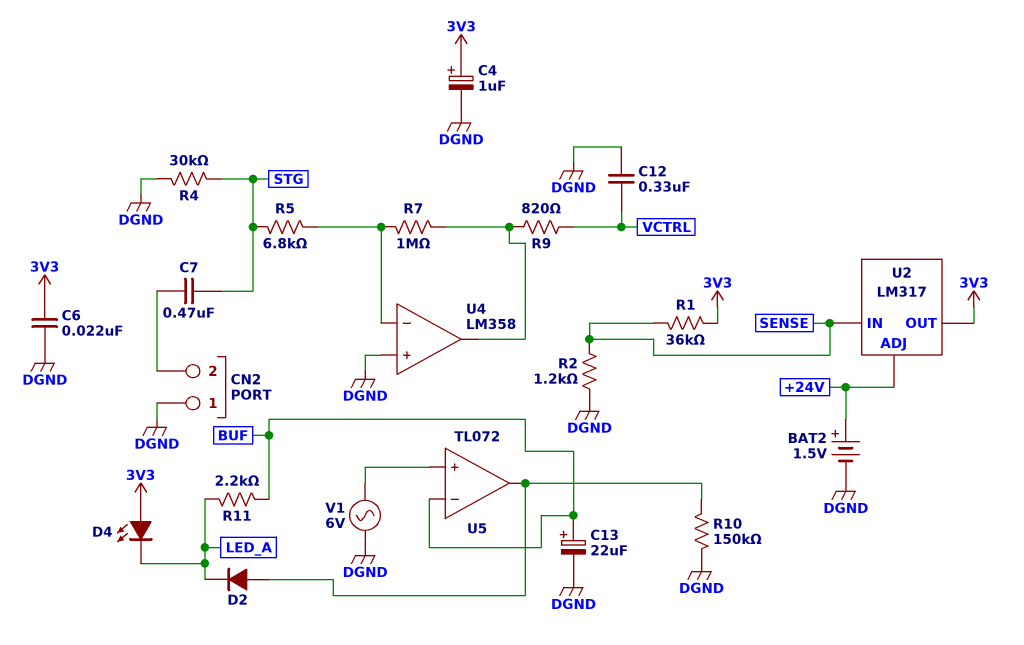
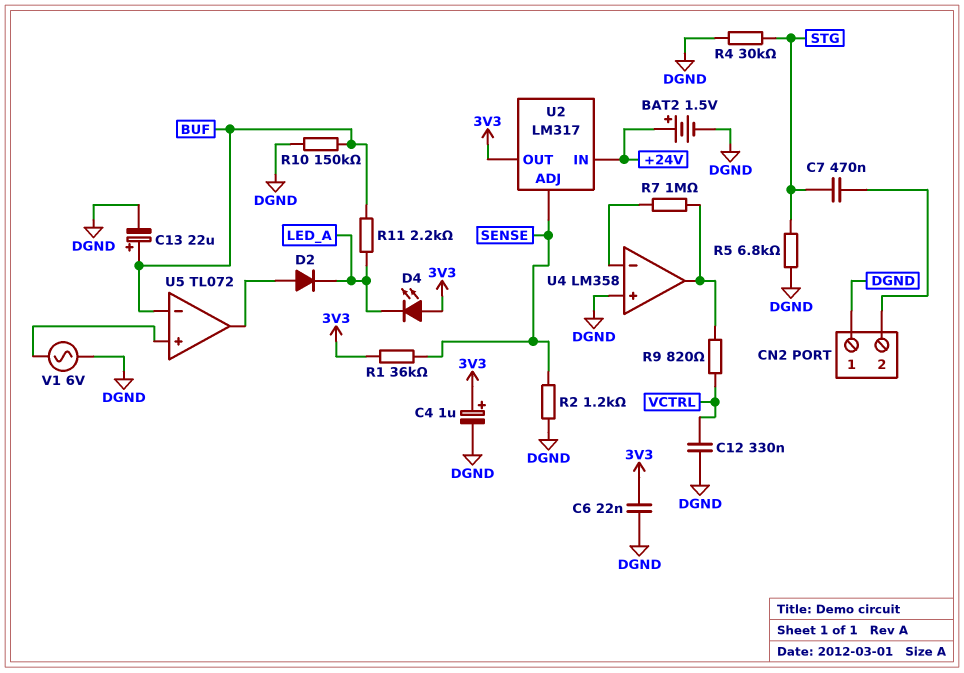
R5: 6.8k (STG, U4/in-) -> 6.8k (DGND, STG)
R10: 150k (DGND, U5/out) -> 150k (BUF, DGND)
U2 pin ADJ: +24V -> SENSE
U2 pin IN: SENSE -> +24V

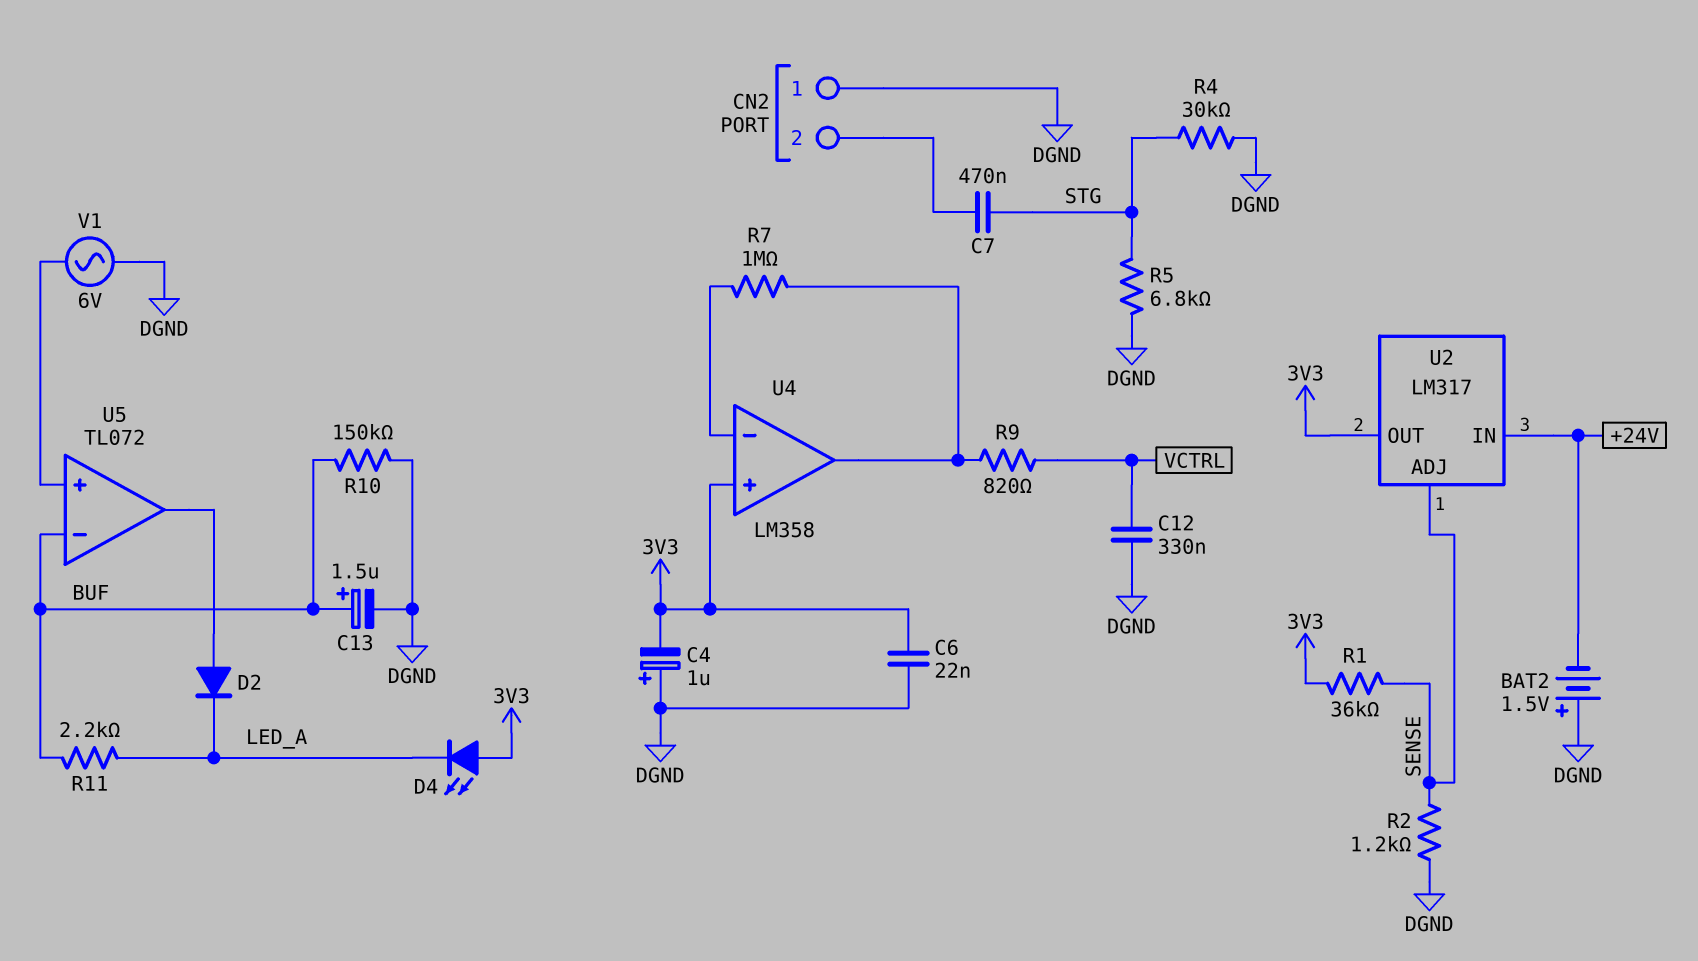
BAT2: 1.5V (plus +24V, minus DGND) -> 1.5V (plus DGND, minus +24V)
C4: 1uF (plus 3V3, minus DGND) -> 1uF (plus DGND, minus 3V3)
C13: 22uF (plus BUF, minus DGND) -> 1.5uF (plus BUF, minus DGND)
U4 pin in+: DGND -> 3V3

